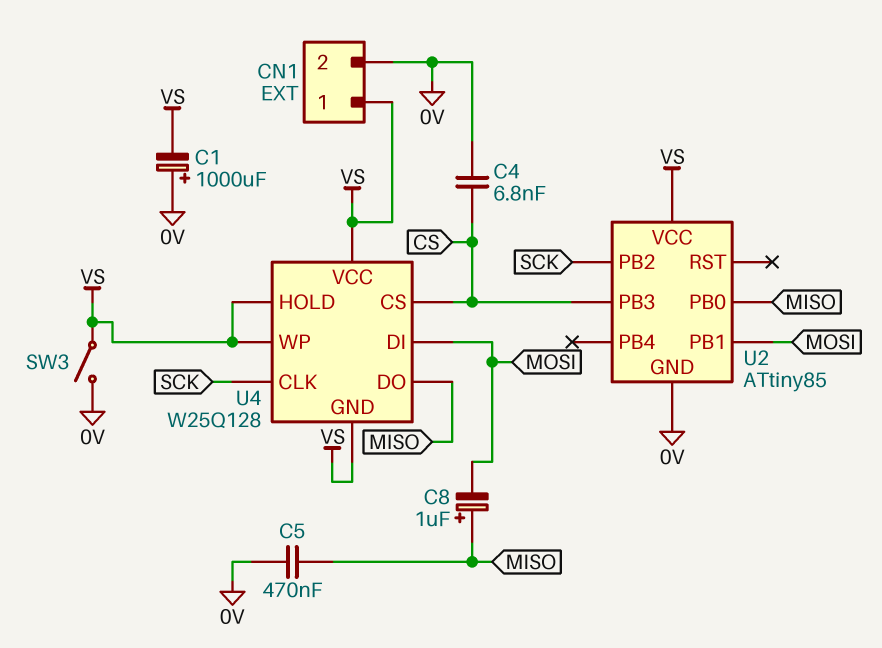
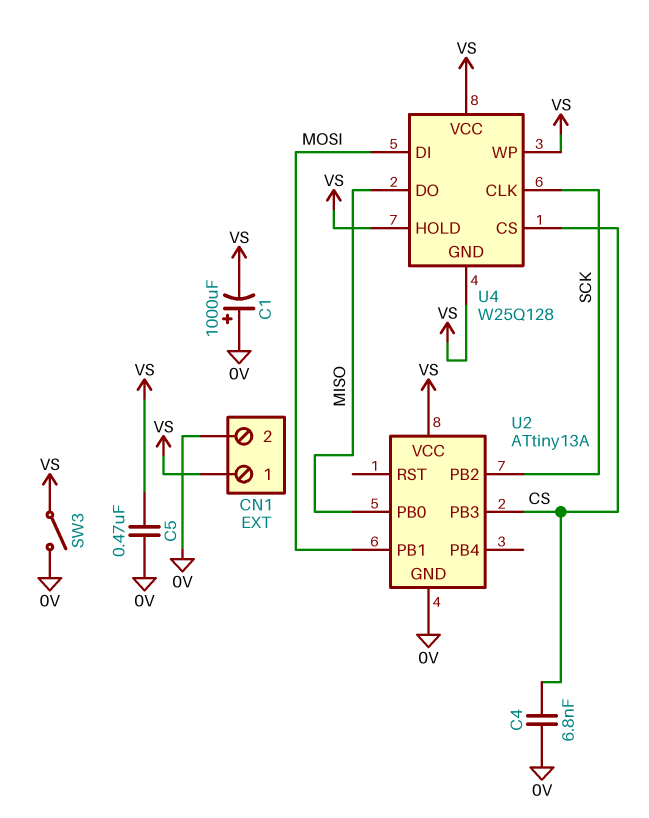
C5: 470nF (0V, MISO) -> 470nF (0V, VS)
C8: 1uF (plus MISO, minus MOSI) -> none
U2: ATtiny85 -> ATtiny13A

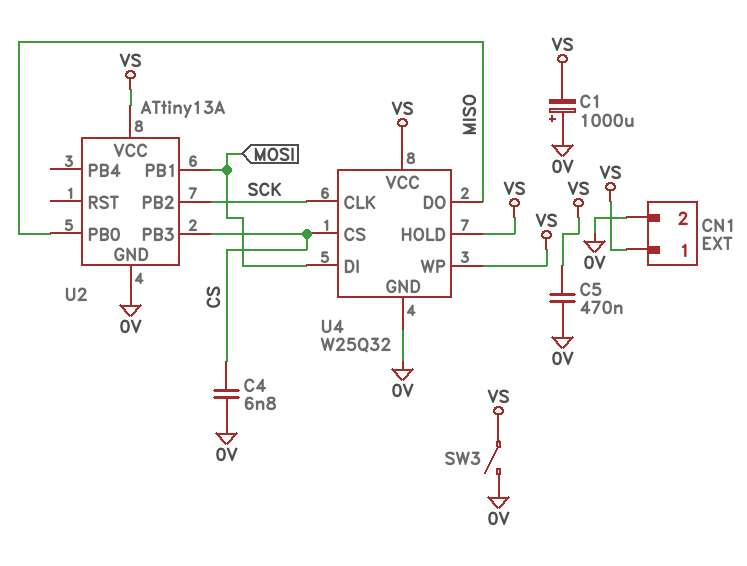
U4: W25Q128 -> W25Q32
U4 pin GND: VS -> 0V

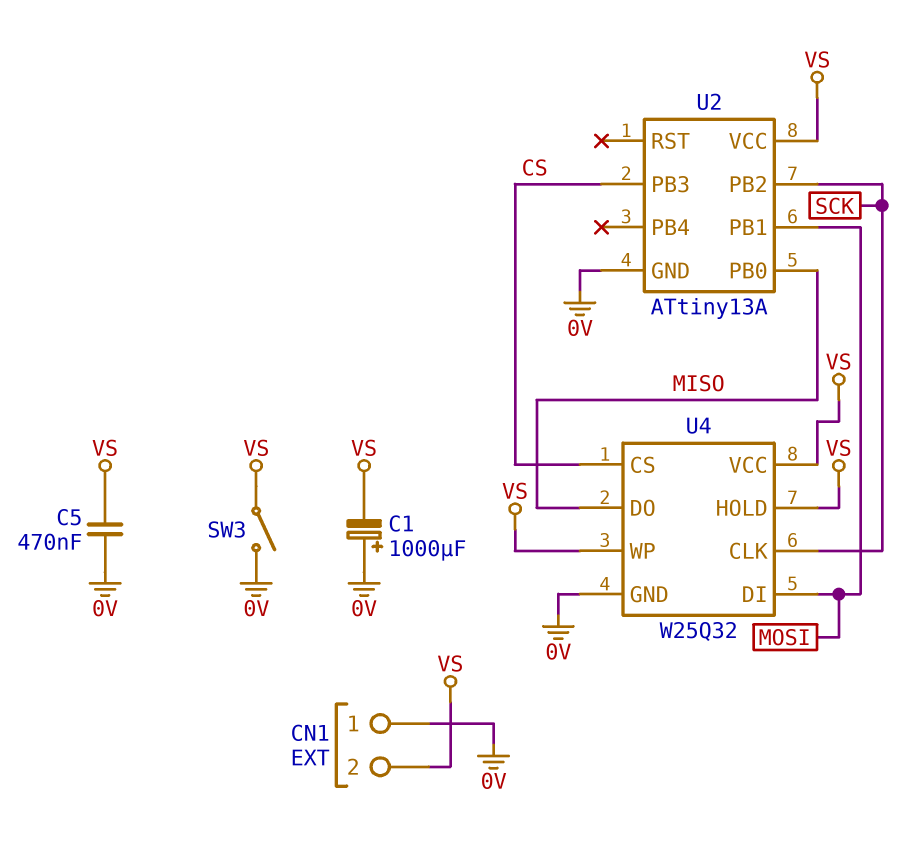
C4: 6.8nF (0V, CS) -> none
CN1 pin 1: VS -> 0V
CN1 pin 2: 0V -> VS

